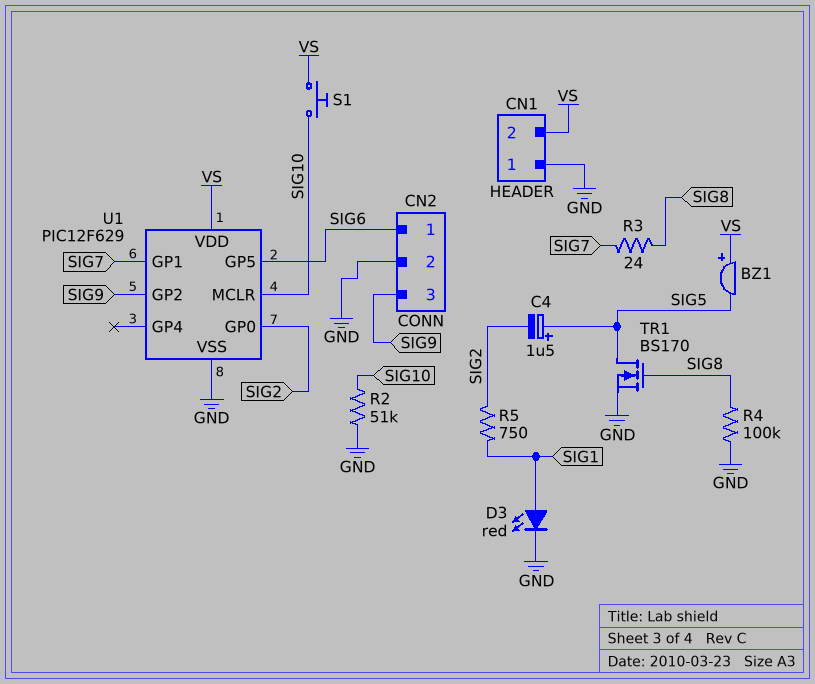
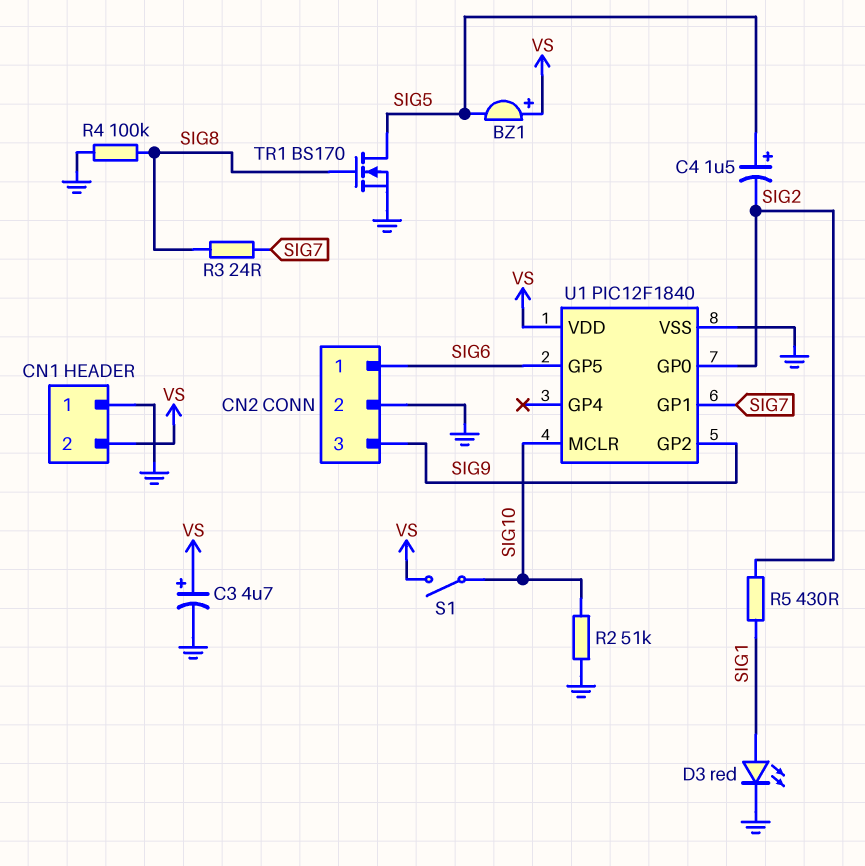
C3: none -> 4.7uF (plus VS, minus GND)
R5: 750 (SIG1, SIG2) -> 430 (SIG1, SIG2)
S1: button (SIG10, VS) -> switch (SIG10, VS)
U1: PIC12F629 -> PIC12F1840

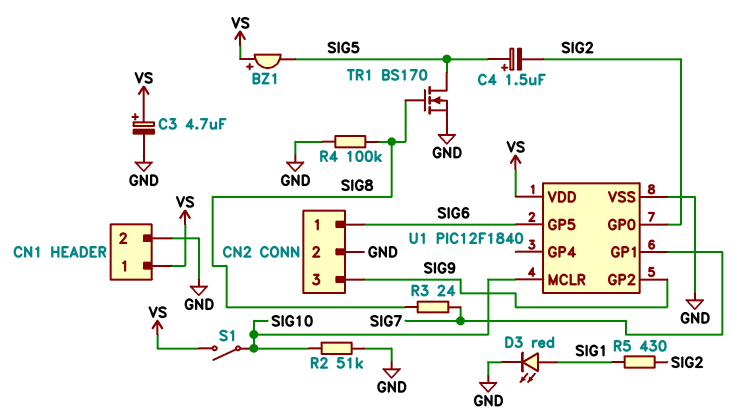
CN1 pin 1: GND -> VS
CN1 pin 2: VS -> GND

